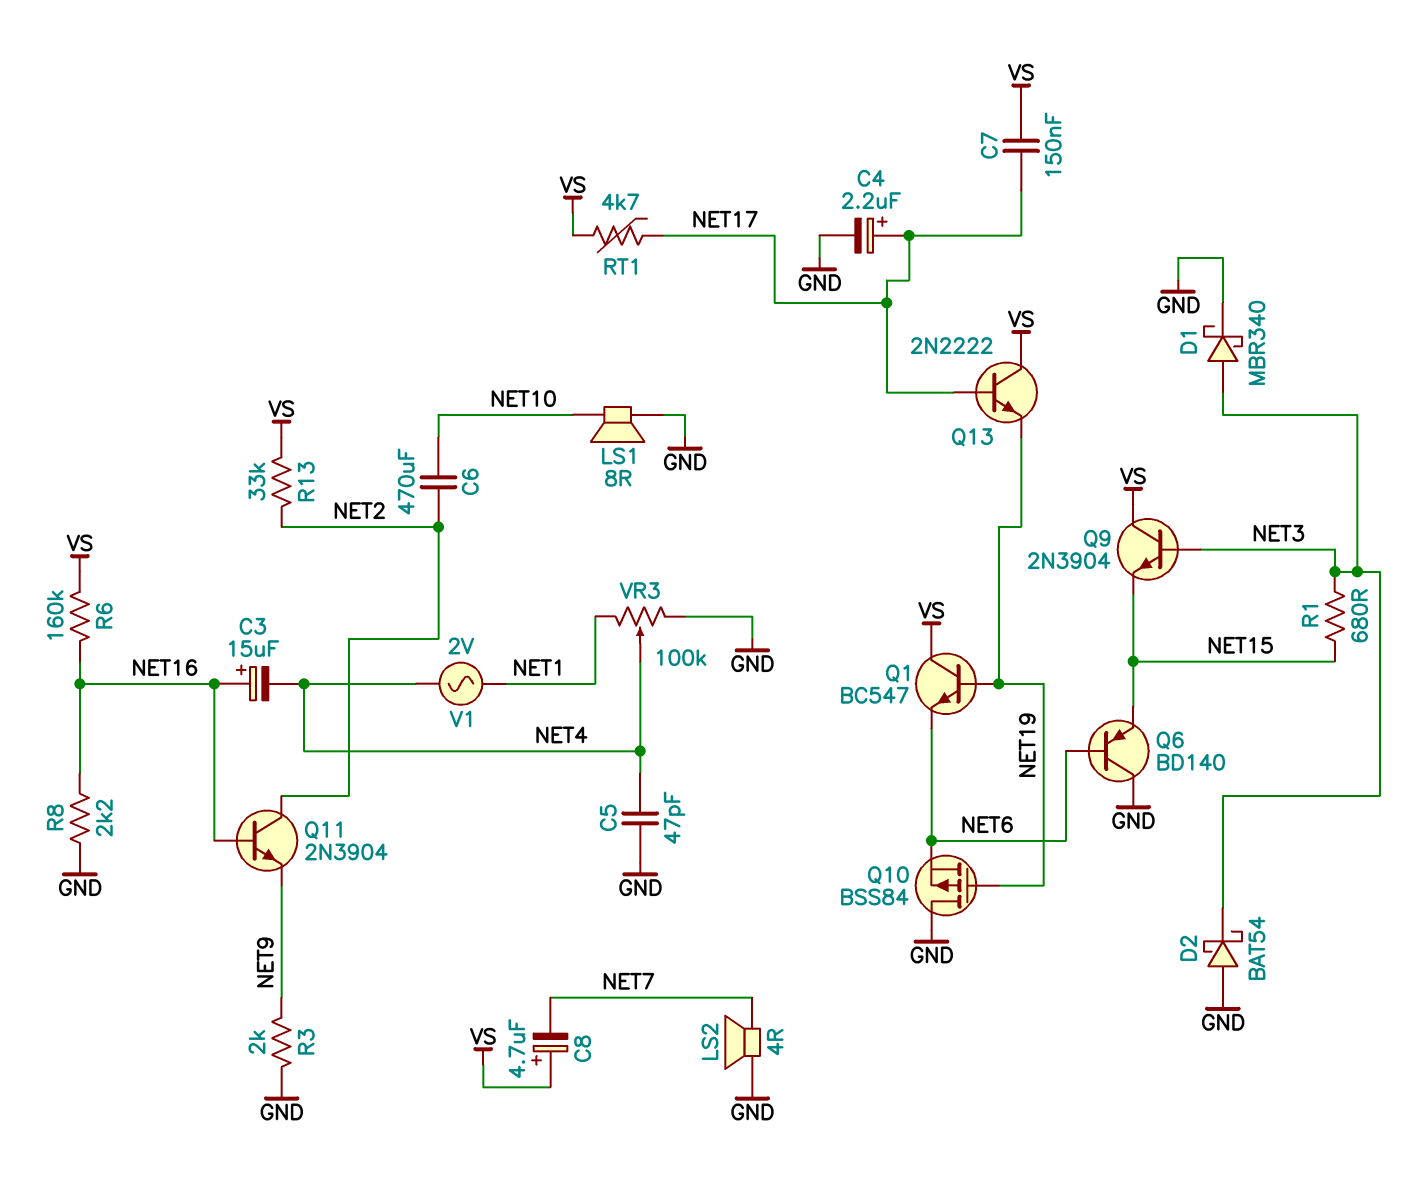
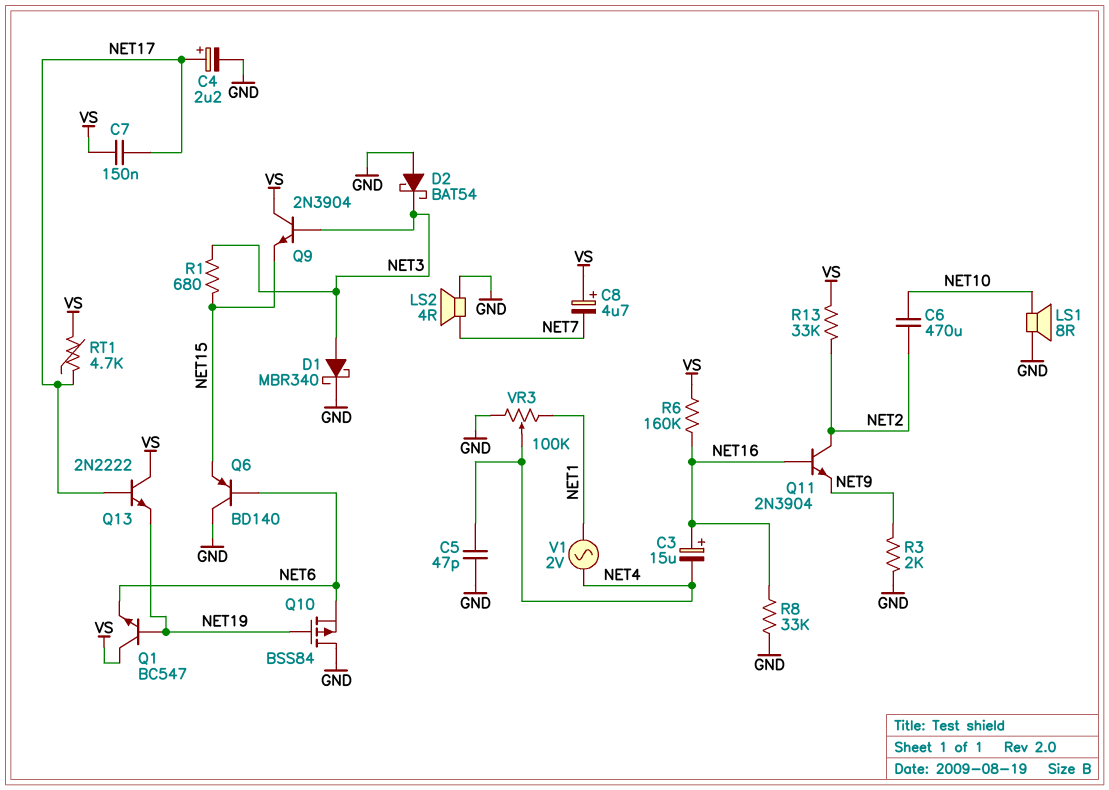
R8: 2.2k (GND, NET16) -> 33k (GND, NET16)

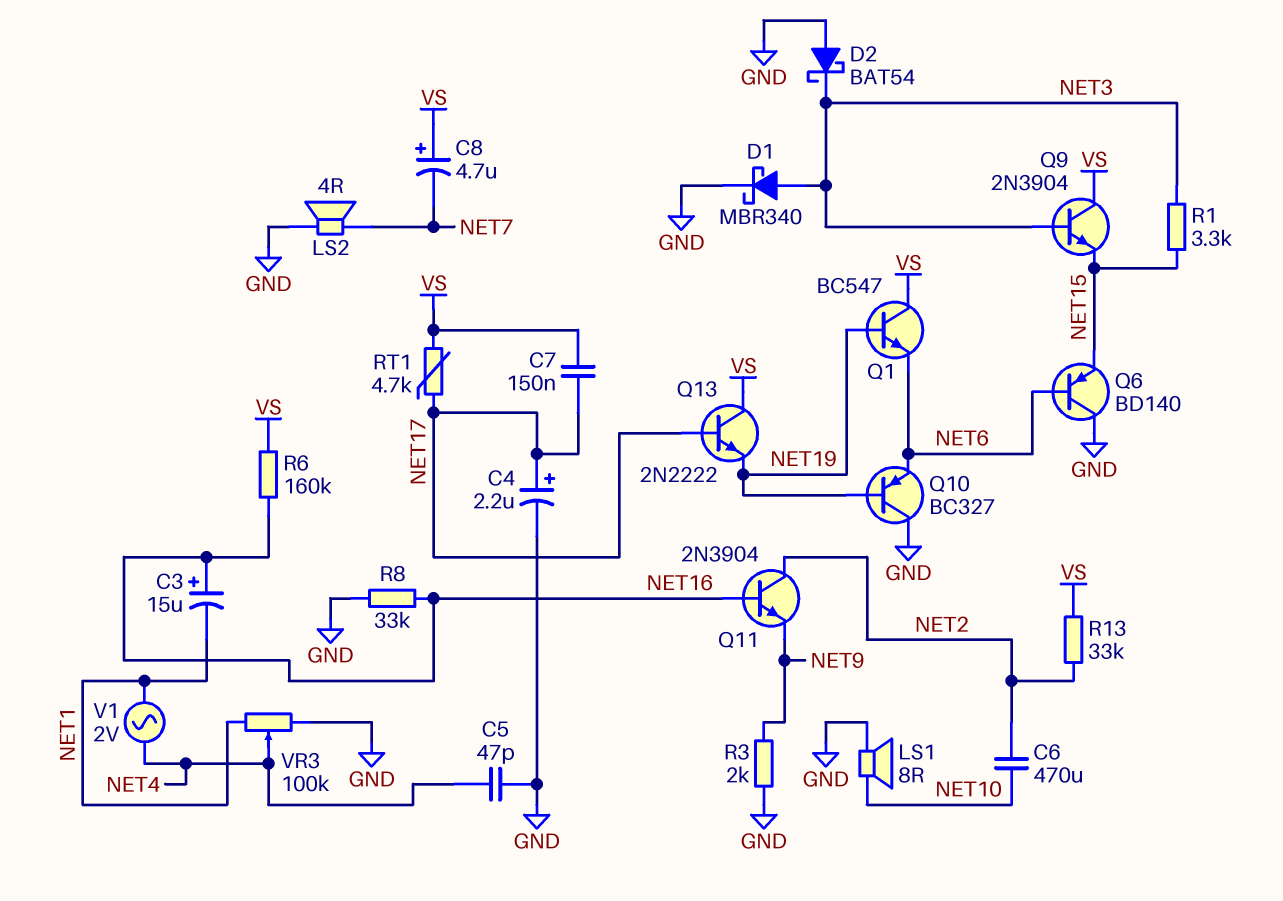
C3: 15uF (plus NET16, minus NET4) -> 15uF (plus NET16, minus NET1)
Q10: PMOS BSS84 (G NET19, D GND, S NET6) -> PNP BC327 (B NET19, C GND, E NET6)
R1: 680 (NET3, NET15) -> 3.3k (NET3, NET15)

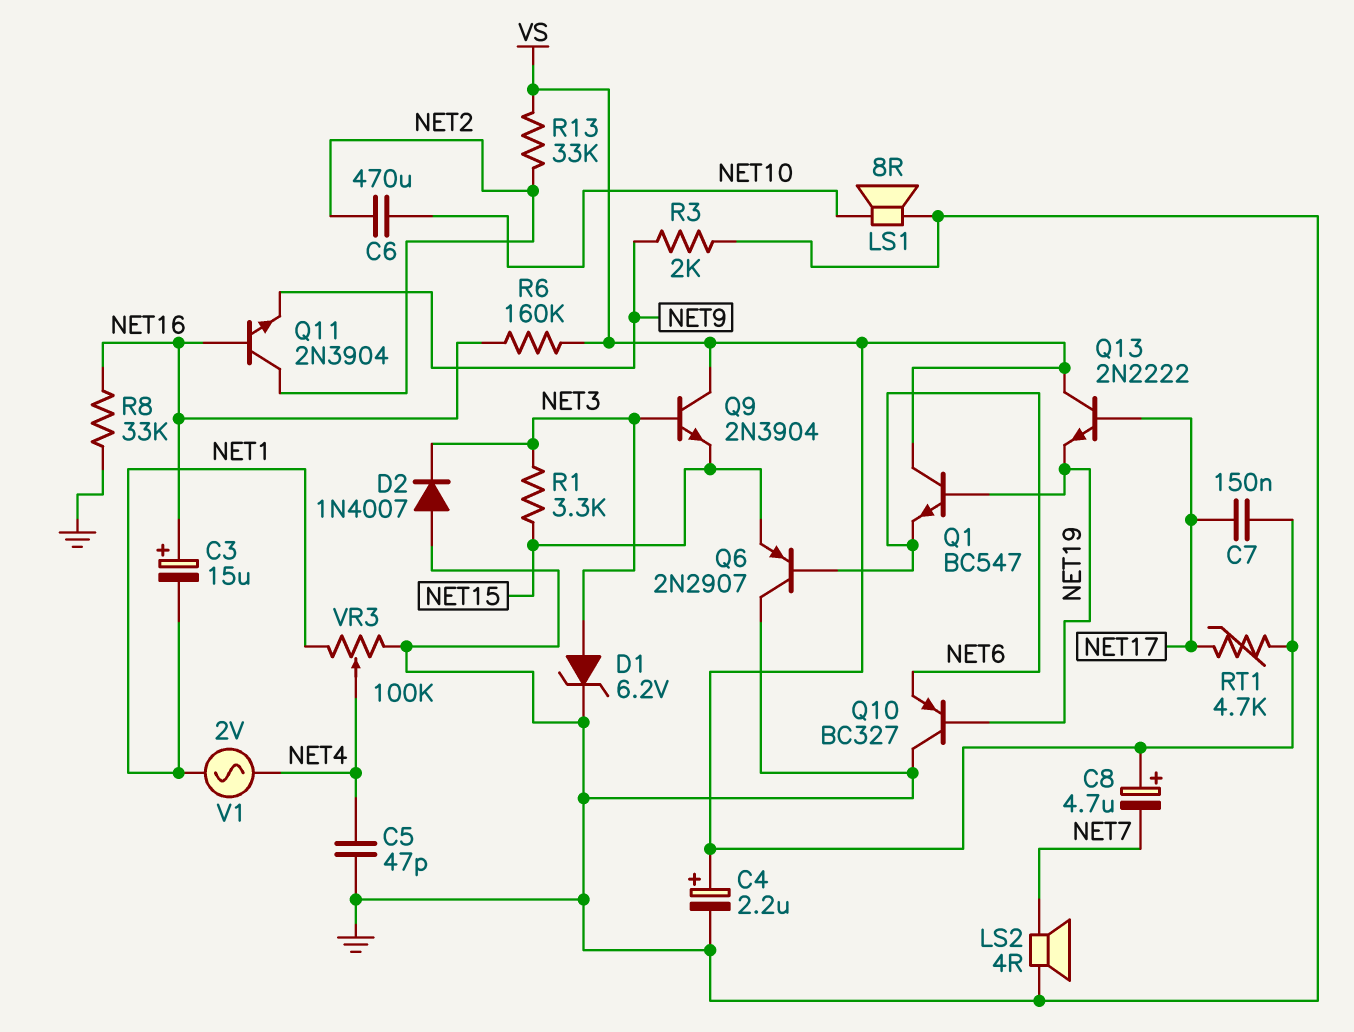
C4: 2.2uF (plus NET17, minus GND) -> 2.2uF (plus VS, minus GND)
D1: schottky MBR340 (A NET3, K GND) -> zener 6.2V (A NET3, K GND)
D2: schottky BAT54 (A GND, K NET3) -> diode 1N4007 (A GND, K NET3)
Q6: PNP BD140 (B NET6, C GND, E NET15) -> PNP 2N2907 (B NET6, C GND, E NET15)

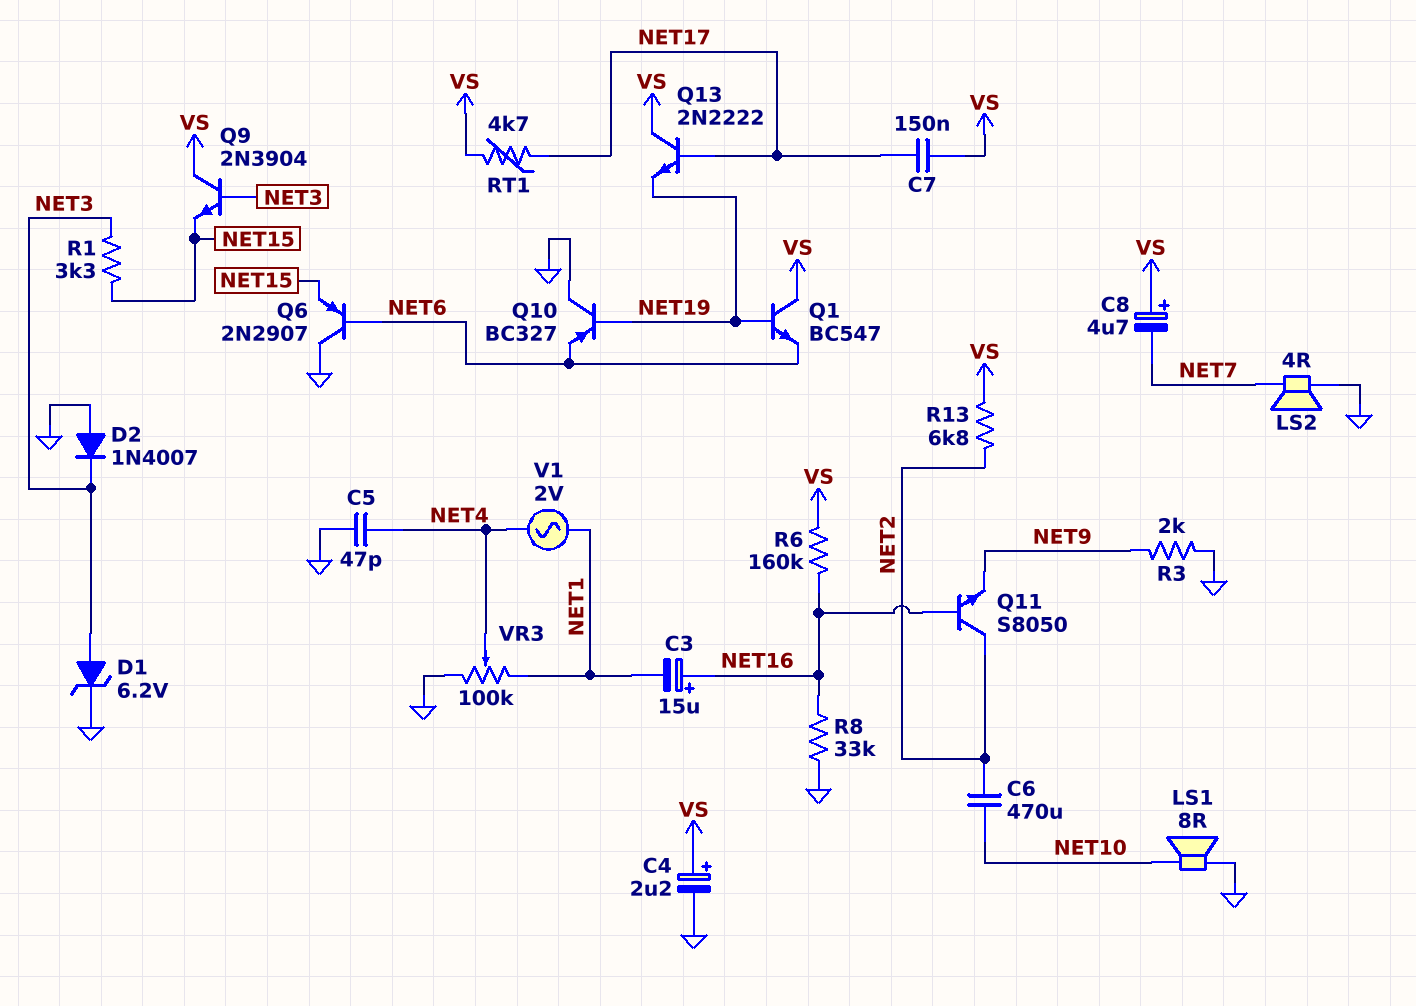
Q11: NPN 2N3904 (B NET16, C NET2, E NET9) -> NPN S8050 (B NET16, C NET2, E NET9)
R13: 33k (NET2, VS) -> 6.8k (NET2, VS)

